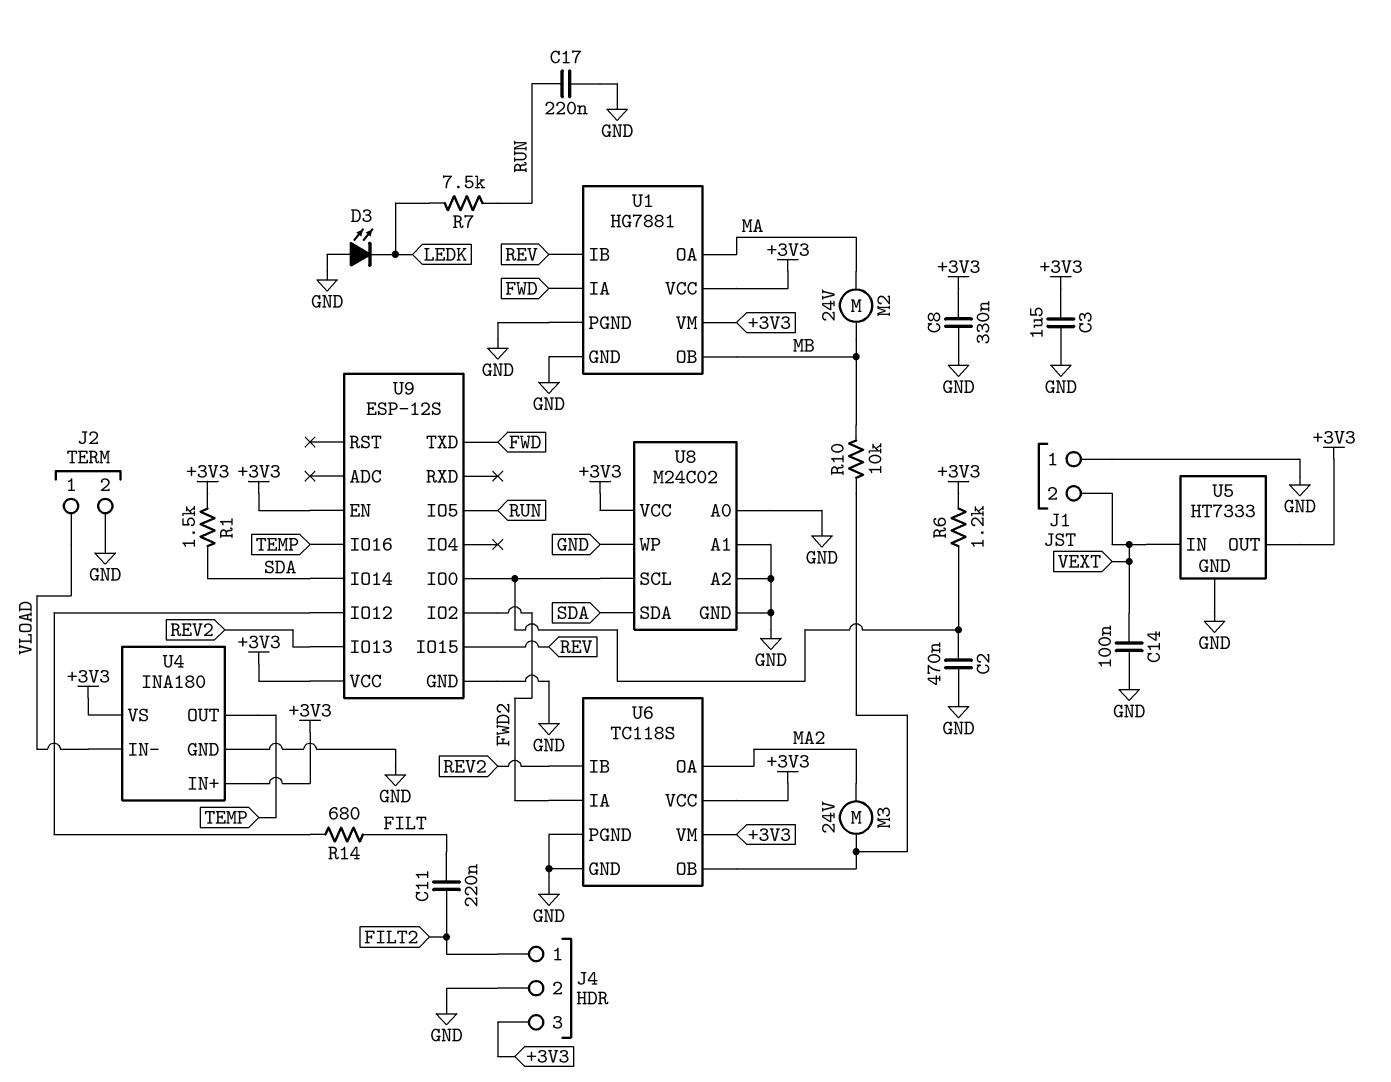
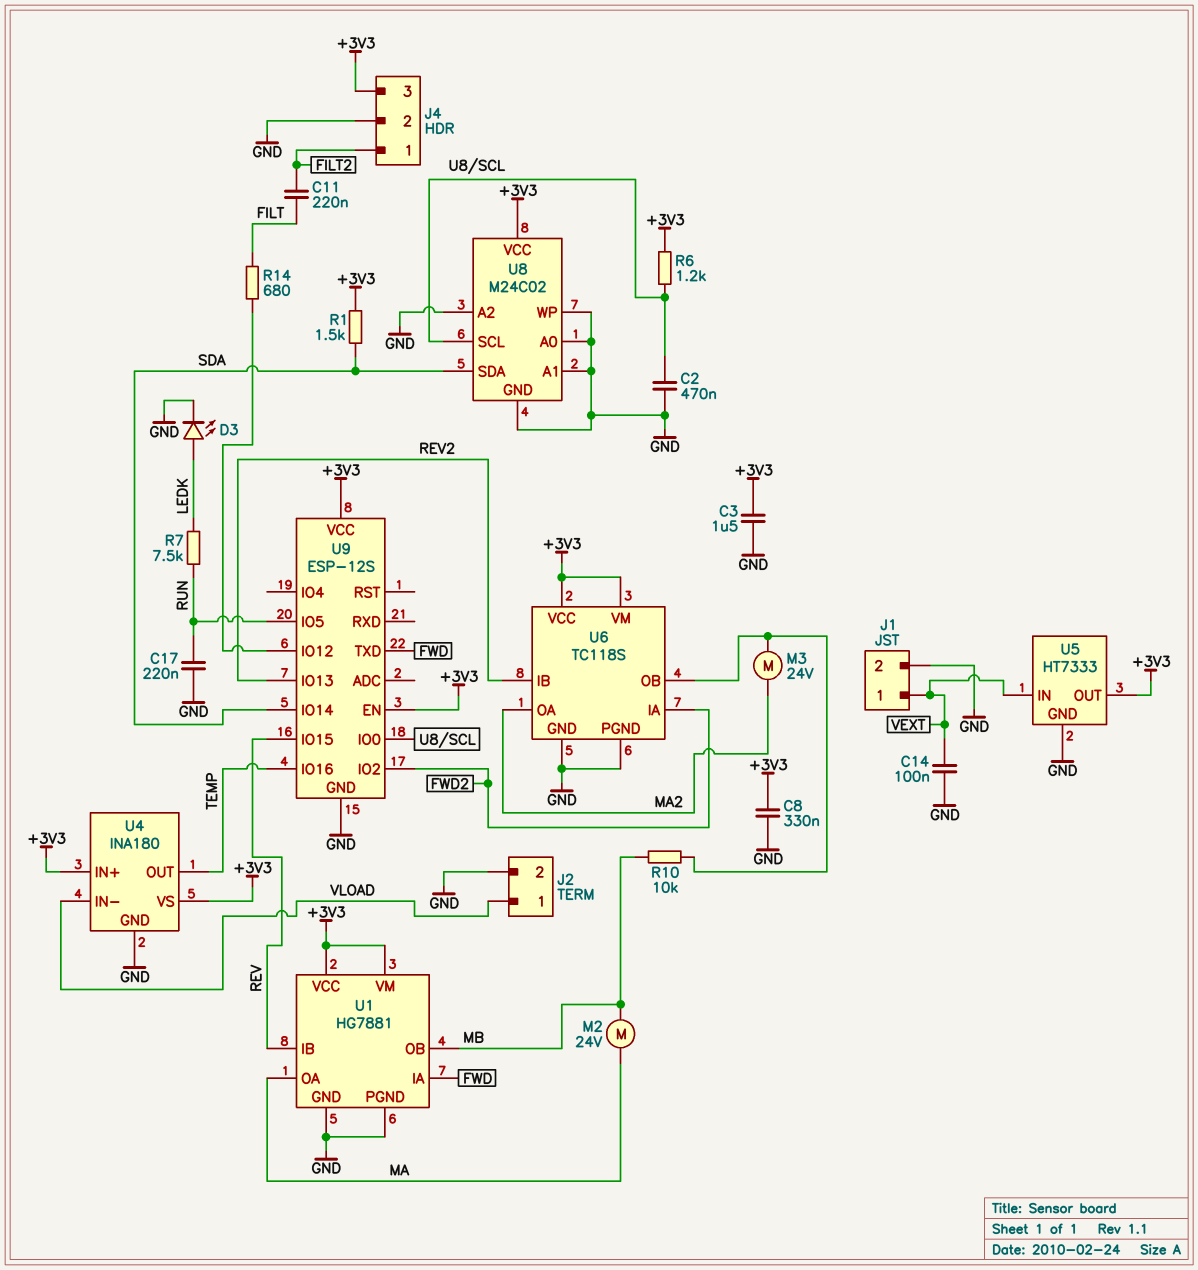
D3: LED (A GND, K LEDK) -> LED (A LEDK, K GND)
J1 pin 1: GND -> VEXT
J1 pin 2: VEXT -> GND

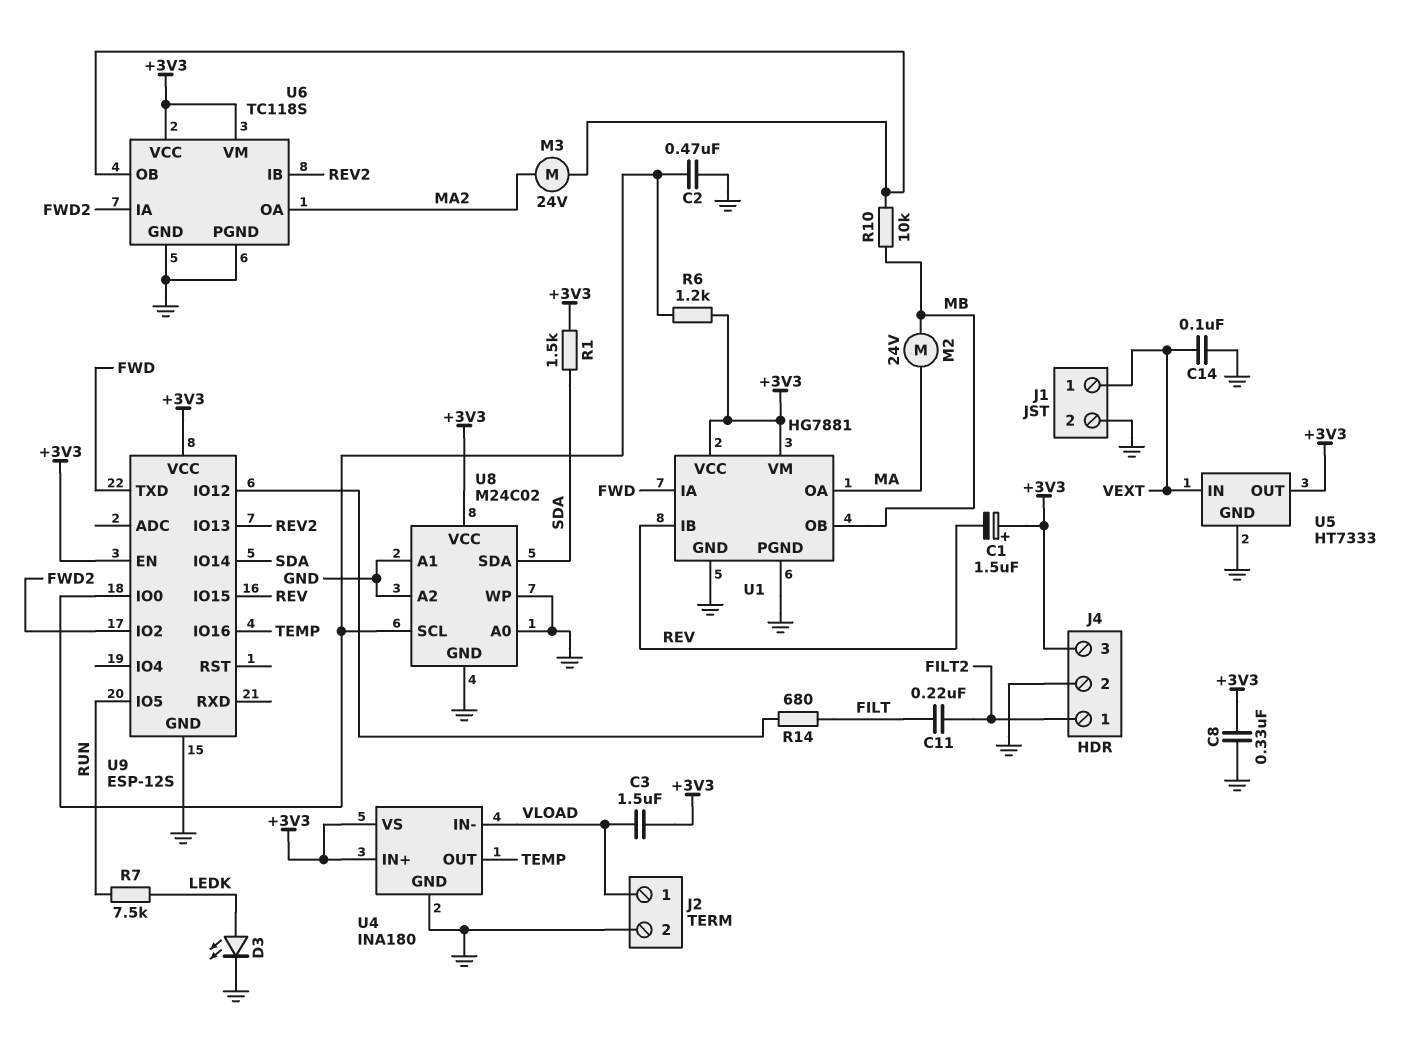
C1: none -> 1.5uF (plus +3V3, minus REV)
C3: 1.5uF (+3V3, GND) -> 1.5uF (+3V3, VLOAD)
C17: 220nF (GND, RUN) -> none

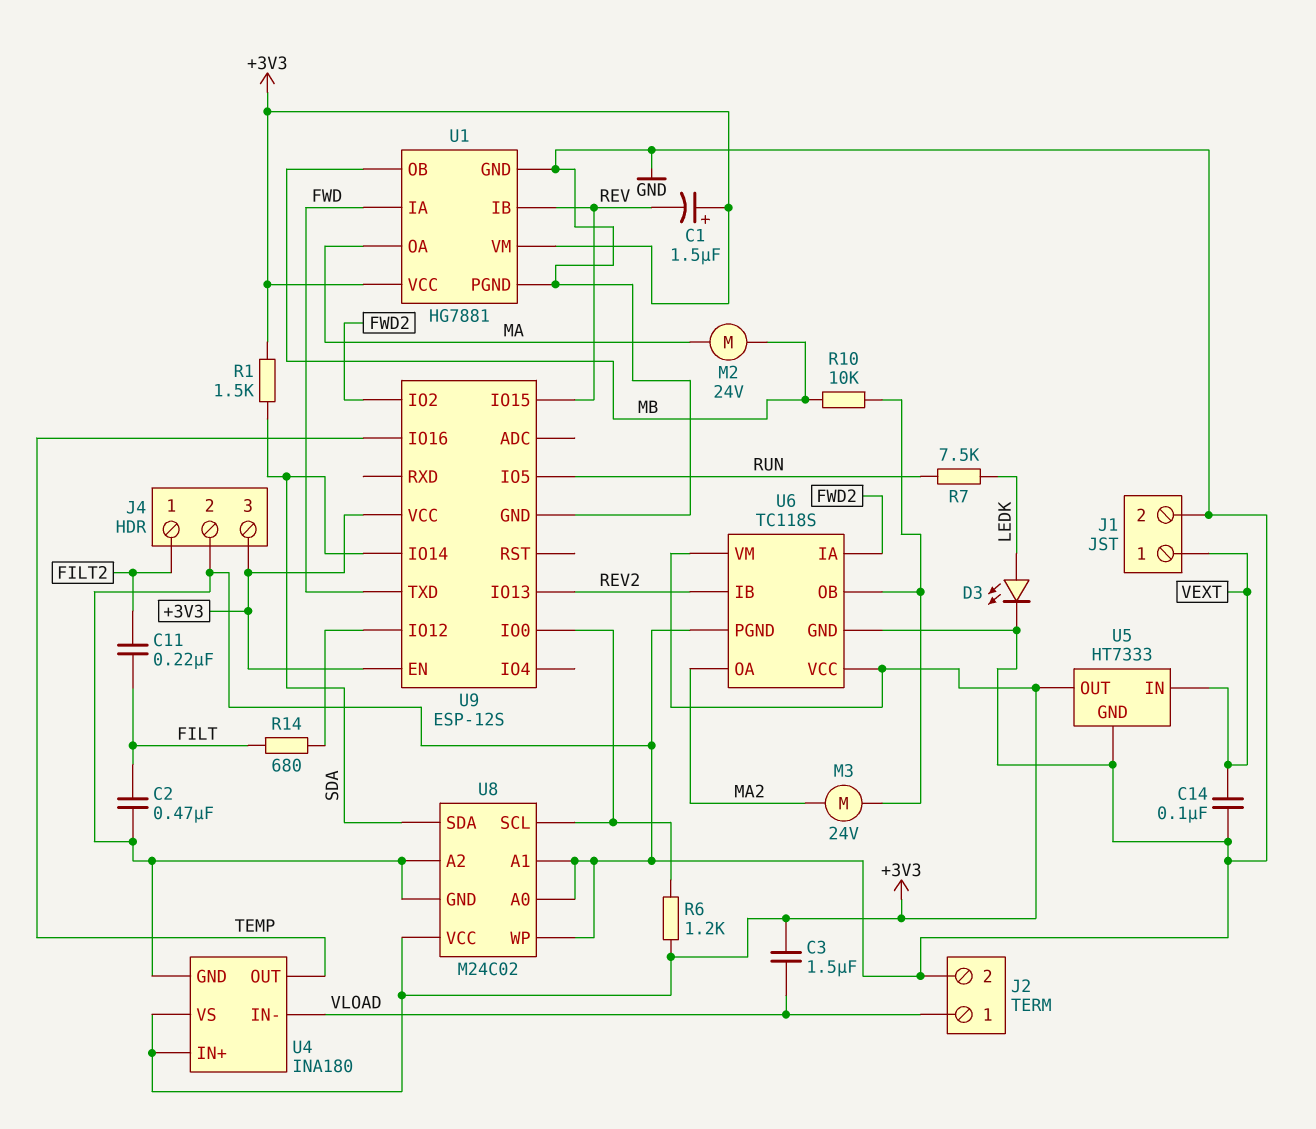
C2: 470nF (GND, U8/SCL) -> 470nF (FILT, GND)
C8: 330nF (+3V3, GND) -> none

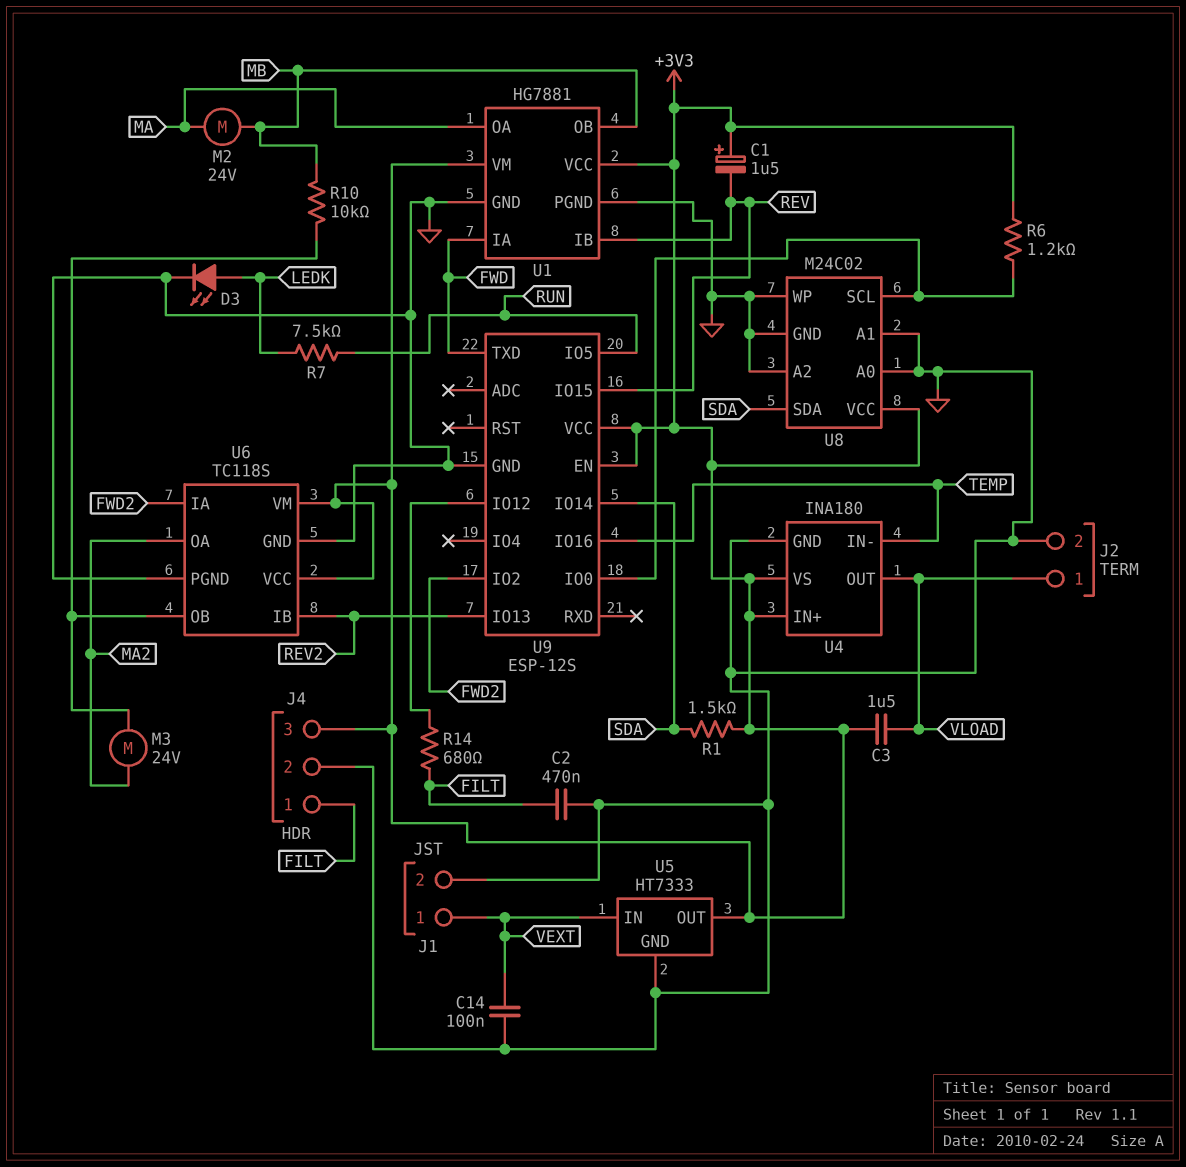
C11: 220nF (FILT, FILT2) -> none
J4 pin 1: FILT2 -> FILT
U4 pin IN-: VLOAD -> TEMP
U4 pin OUT: TEMP -> VLOAD

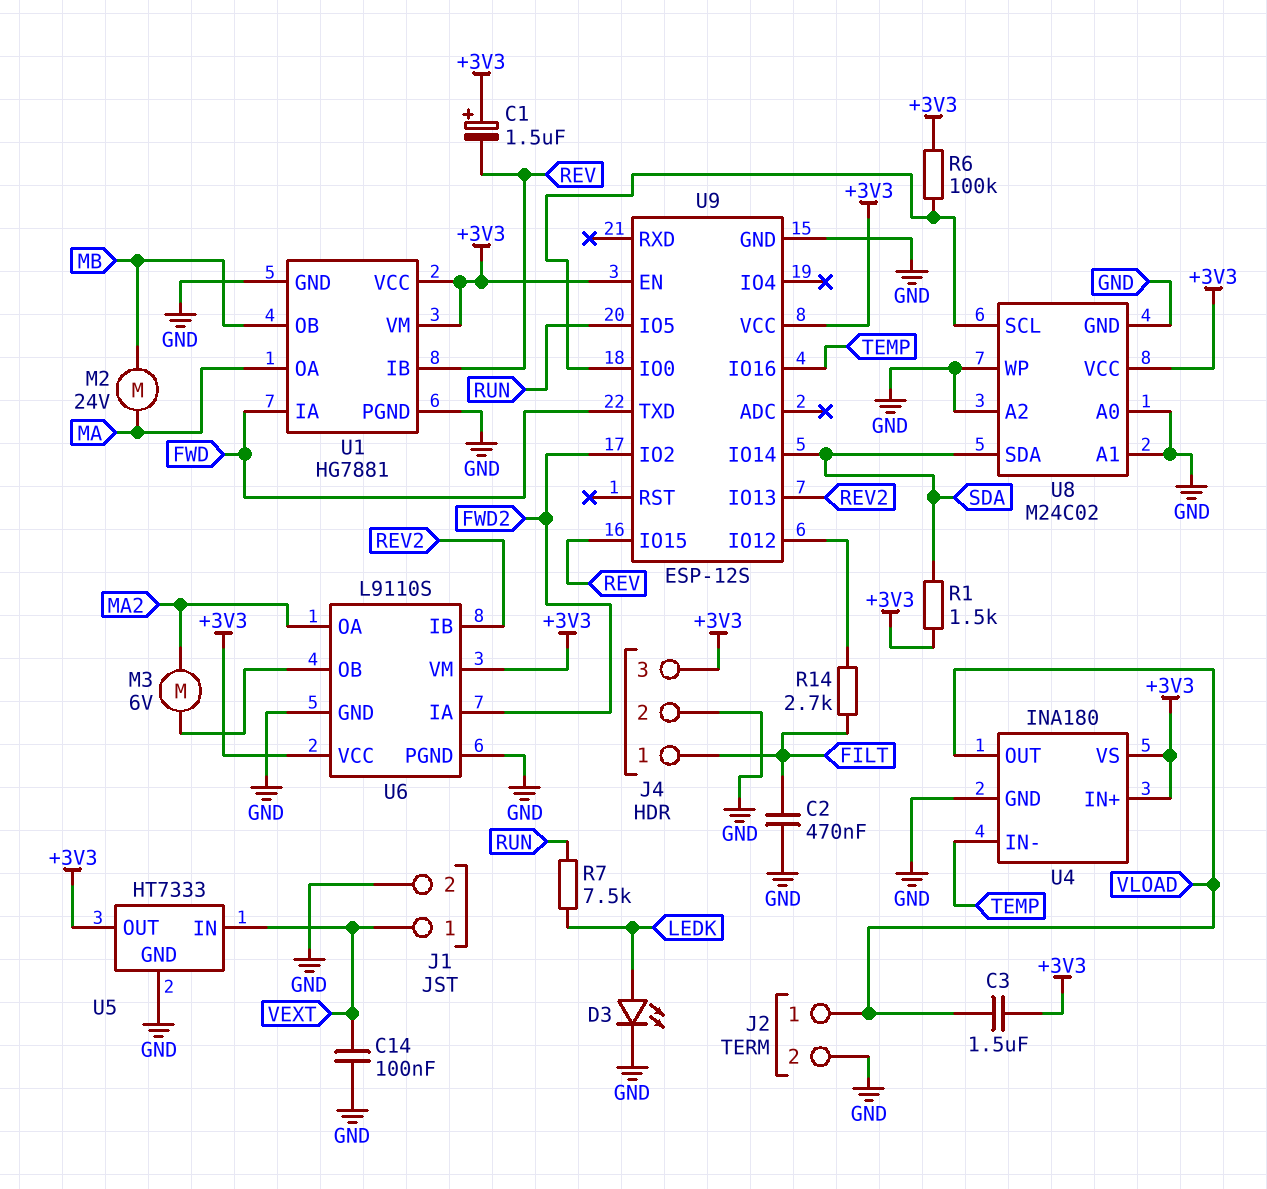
M3: motor 24V (MA2, U6/OB) -> motor 6V (MA2, U6/OB)
R6: 1.2k (+3V3, U8/SCL) -> 100k (+3V3, U8/SCL)
R10: 10k (MB, U6/OB) -> none
R14: 680 (FILT, U9/IO12) -> 2.7k (FILT, U9/IO12)
U6: TC118S -> L9110S

